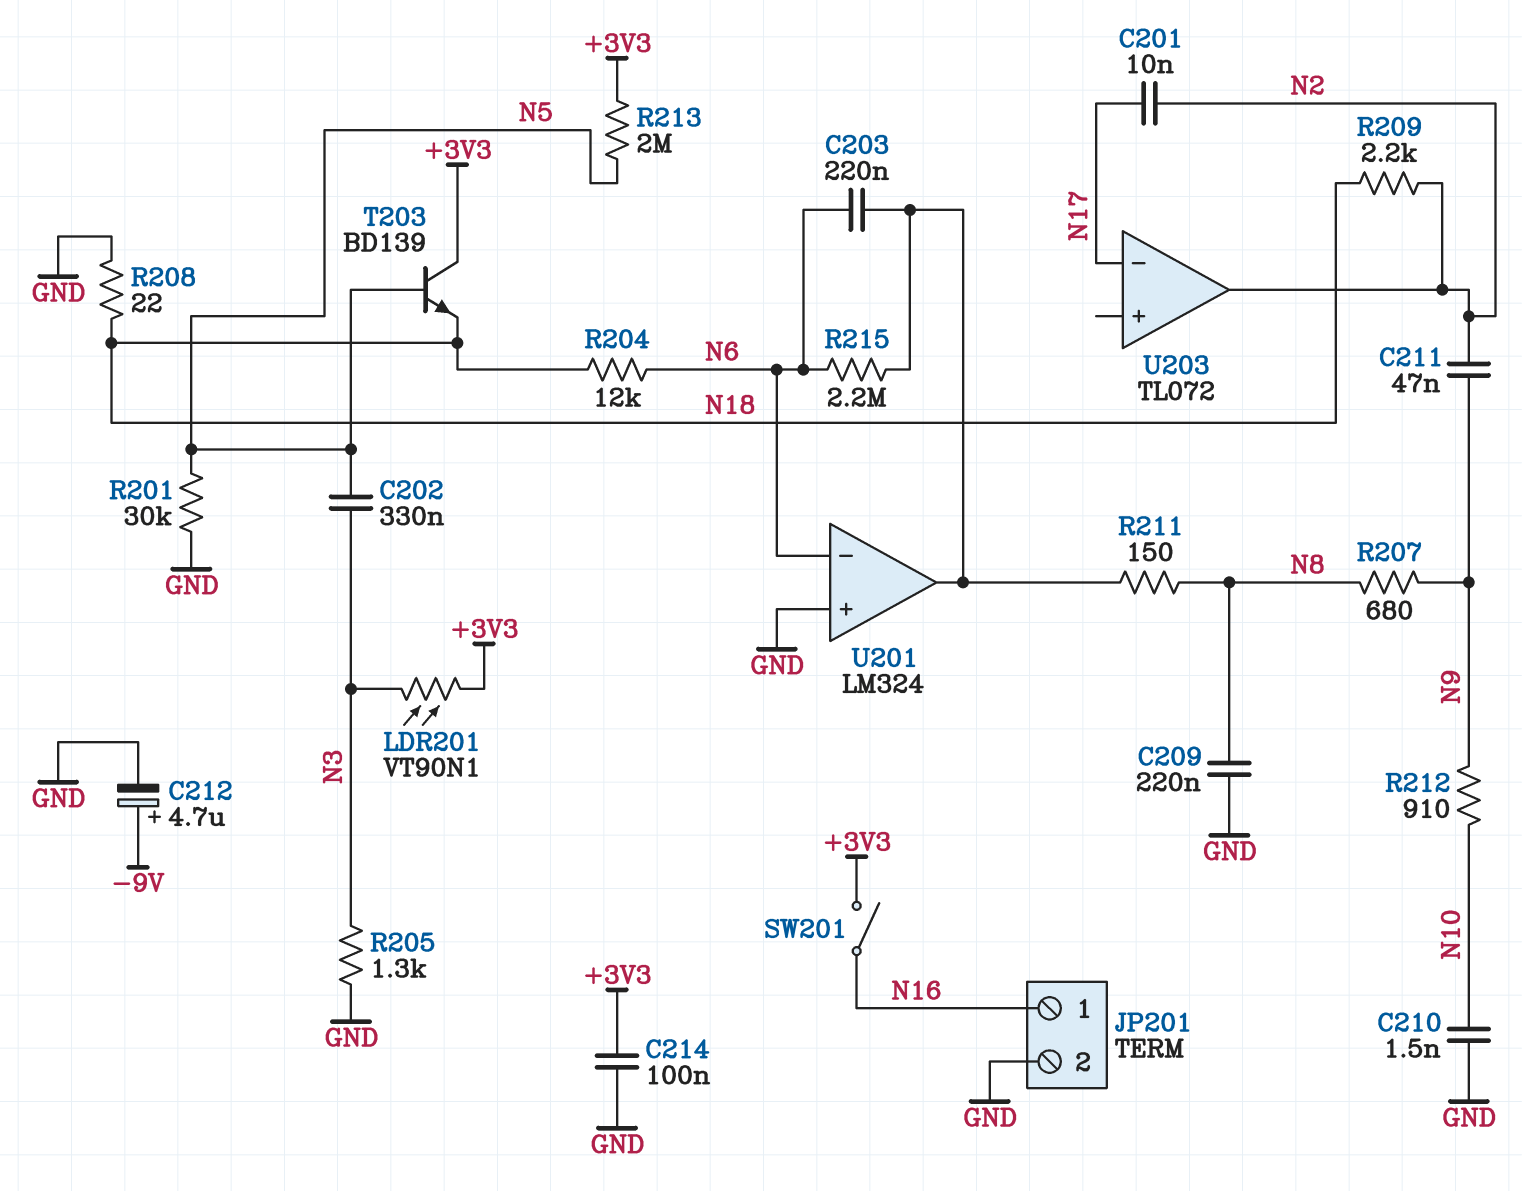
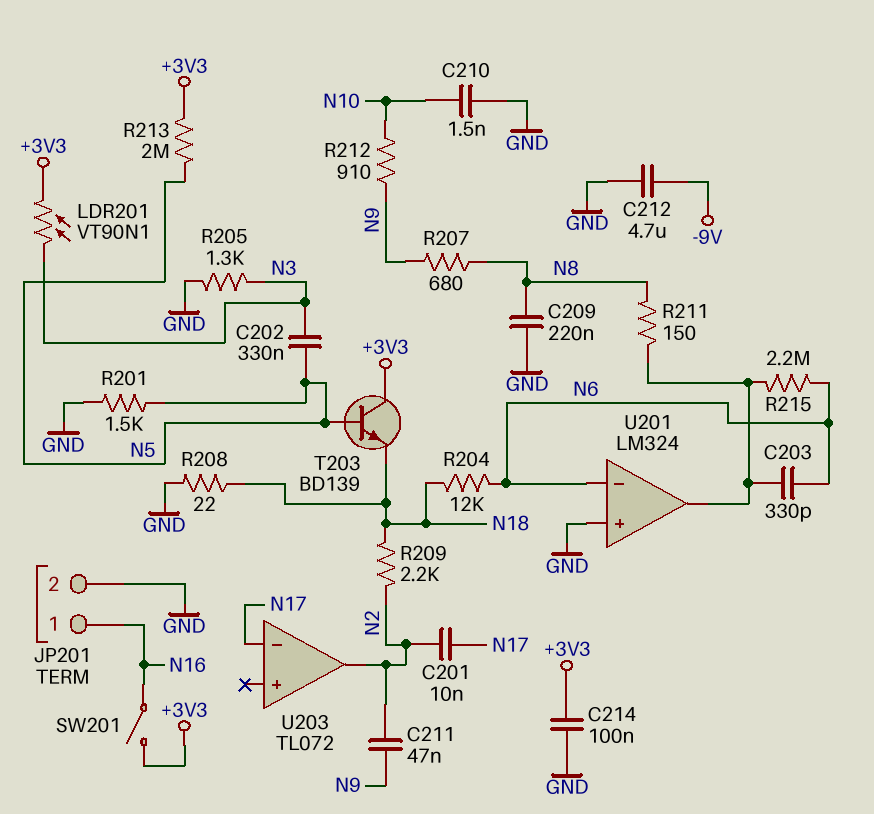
C203: 220nF (N6, U201/out) -> 330pF (N6, U201/out)
C212: 4.7uF (plus -9V, minus GND) -> 4.7uF (-9V, GND)
R201: 30k (GND, N5) -> 1.5k (GND, N5)

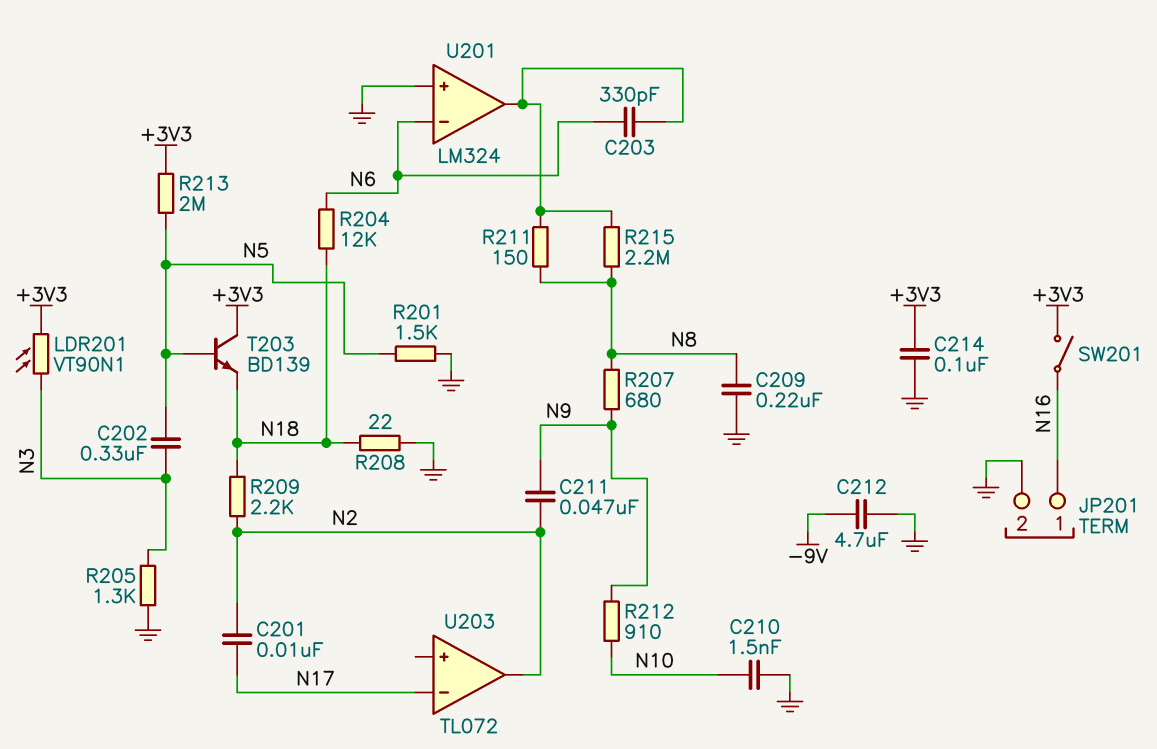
R215: 2.2M (N6, U201/out) -> 2.2M (N8, U201/out)

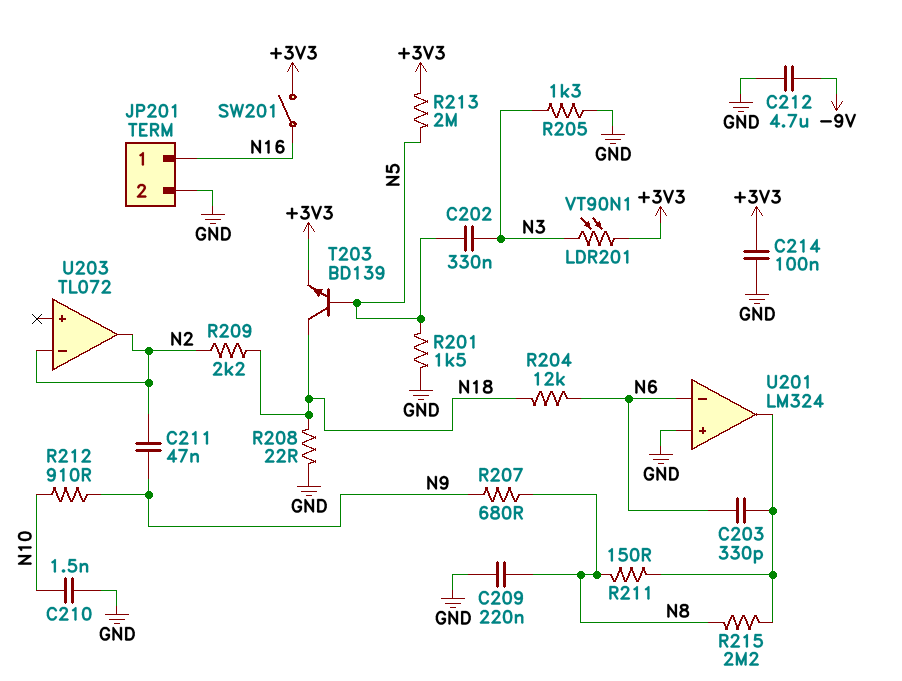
C201: 10nF (N2, N17) -> none
T203: NPN BD139 (B N5, C +3V3, E N18) -> NPN BD139 (B N5, C N18, E +3V3)
U203 pin in-: N17 -> N2

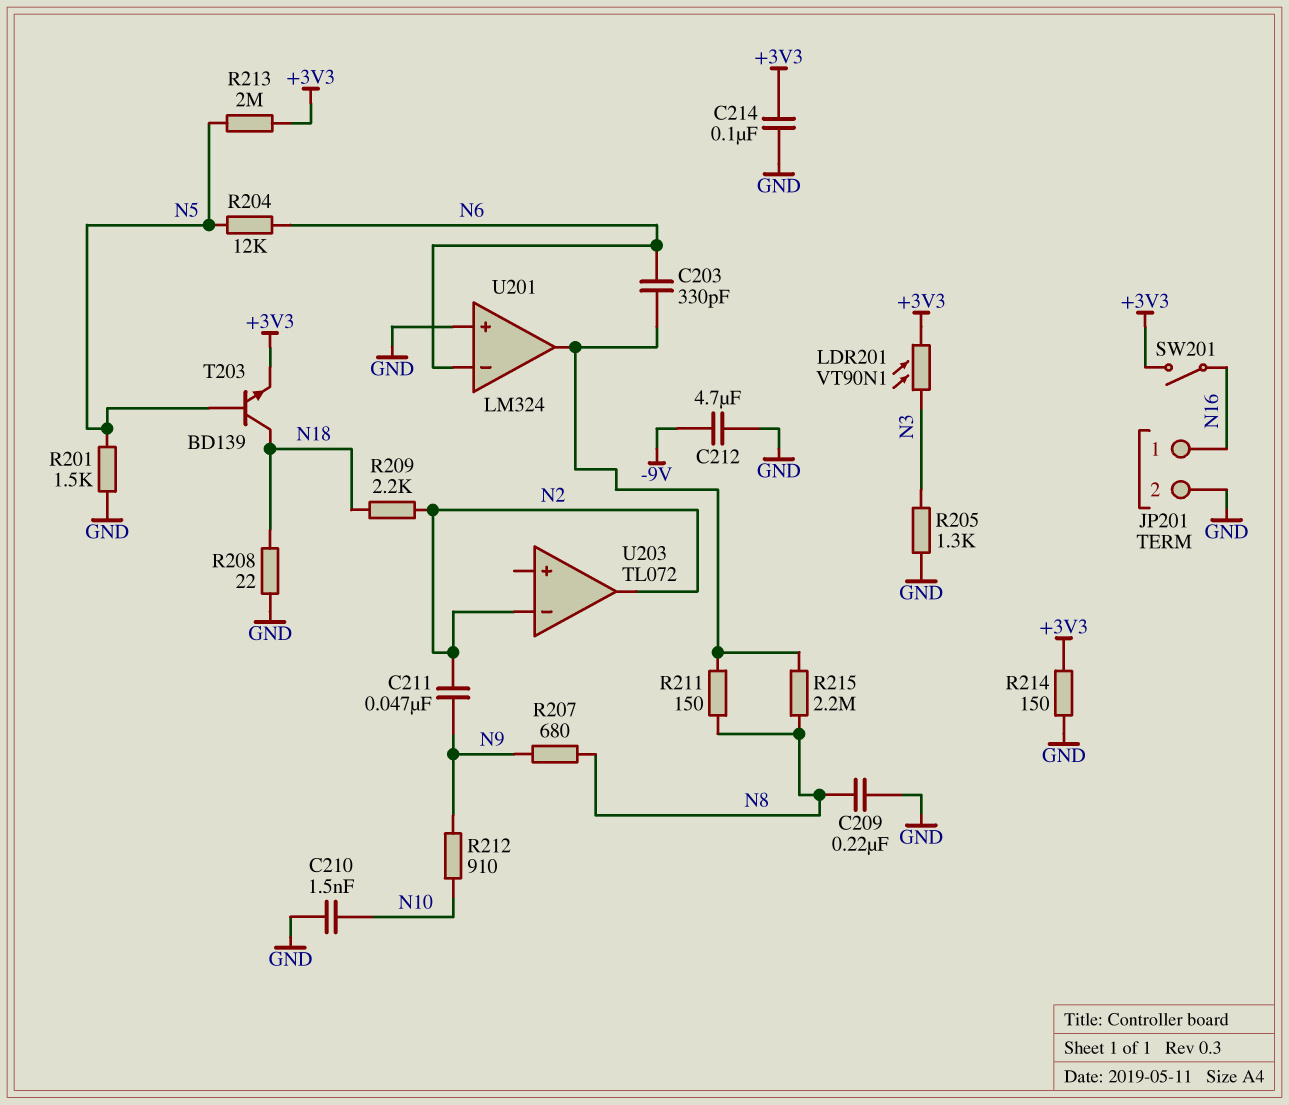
C202: 330nF (N3, N5) -> none
R204: 12k (N6, N18) -> 12k (N5, N6)
R214: none -> 150 (+3V3, GND)

